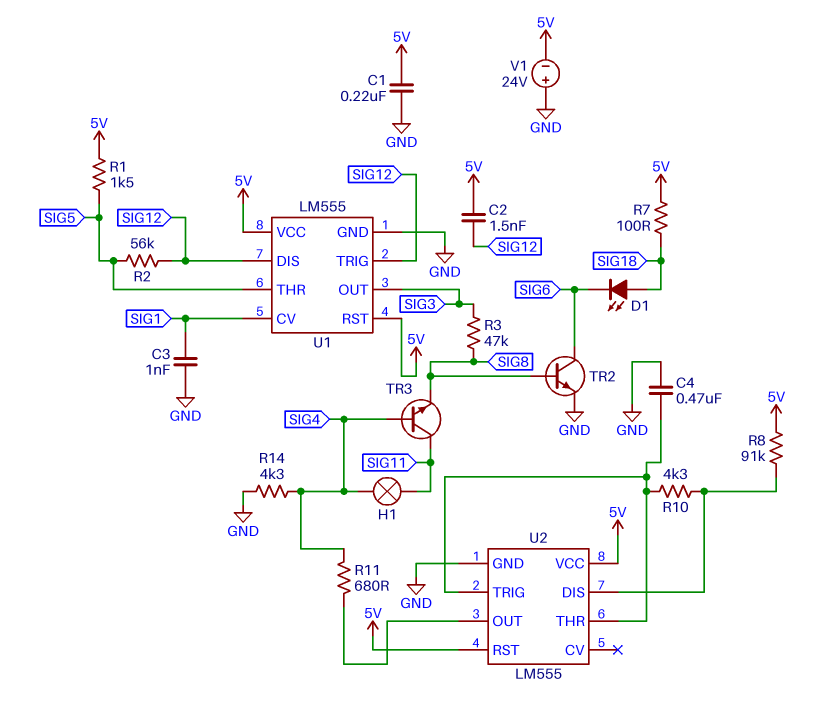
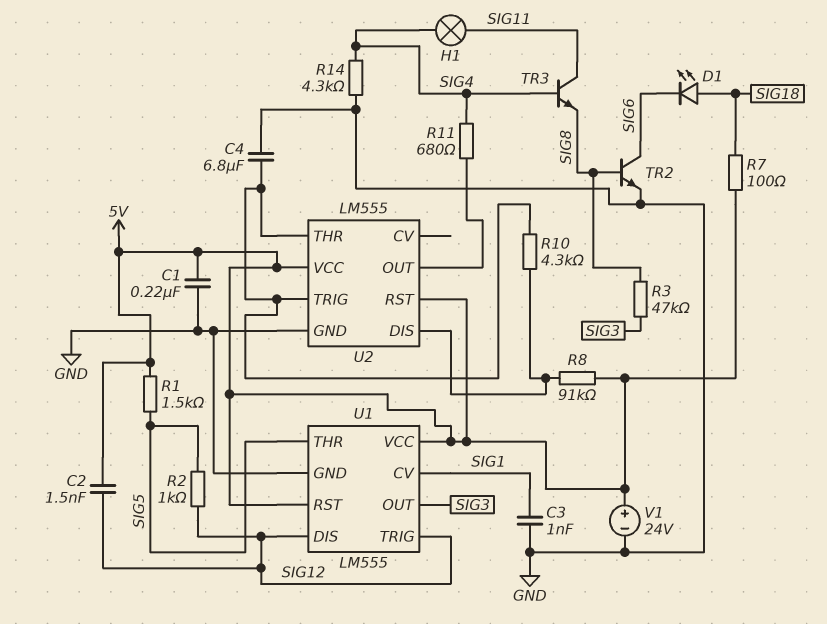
C4: 470nF (GND, U2/THR) -> 6.8uF (GND, U2/THR)
R2: 56k (SIG5, SIG12) -> 1k (SIG5, SIG12)
V1: 24V (plus GND, minus 5V) -> 24V (plus 5V, minus GND)

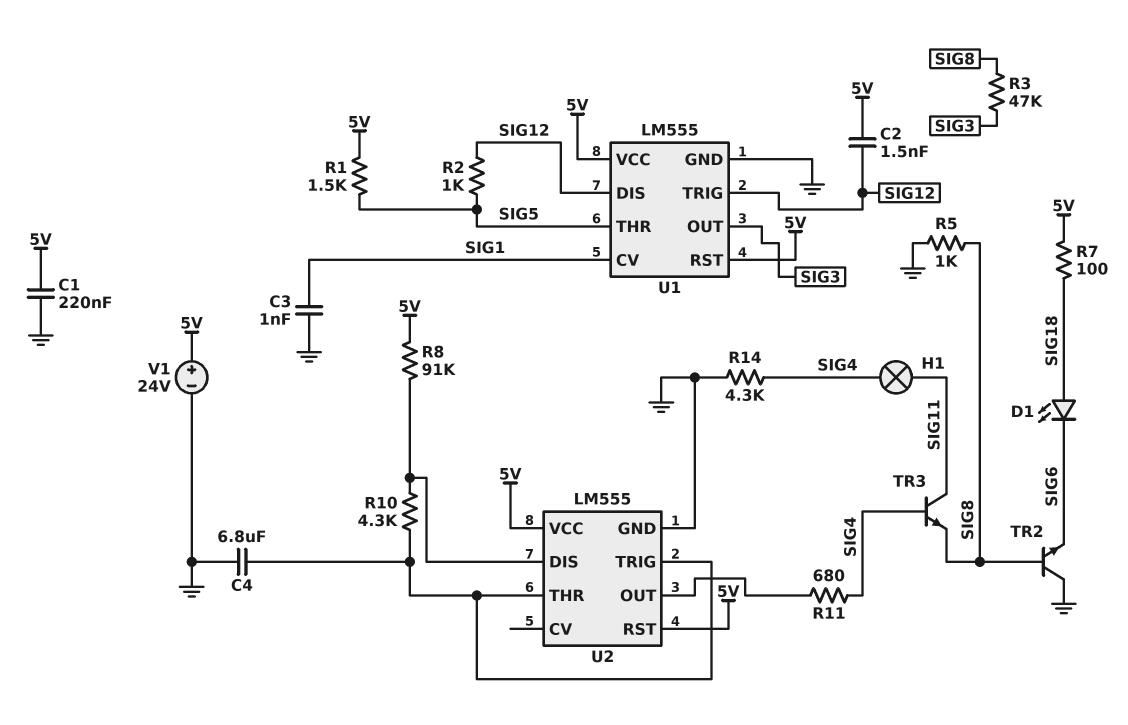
R5: none -> 1k (GND, SIG8)
TR2: NPN (B SIG8, C SIG6, E GND) -> NPN (B SIG8, C GND, E SIG6)

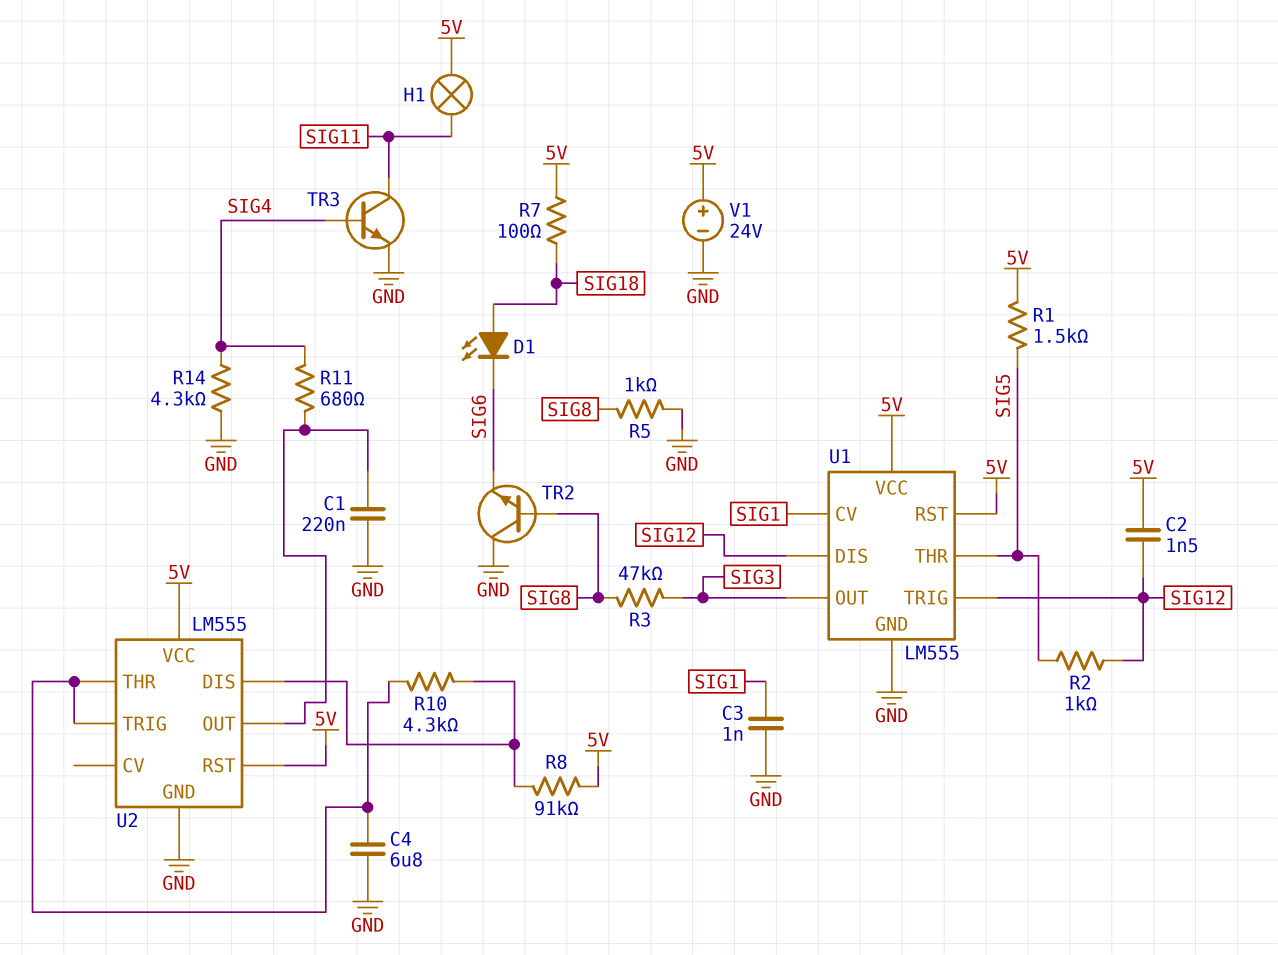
C1: 220nF (5V, GND) -> 220nF (GND, U2/OUT)
H1: lamp (SIG4, SIG11) -> lamp (5V, SIG11)
TR3: NPN (B SIG4, C SIG11, E SIG8) -> NPN (B SIG4, C SIG11, E GND)

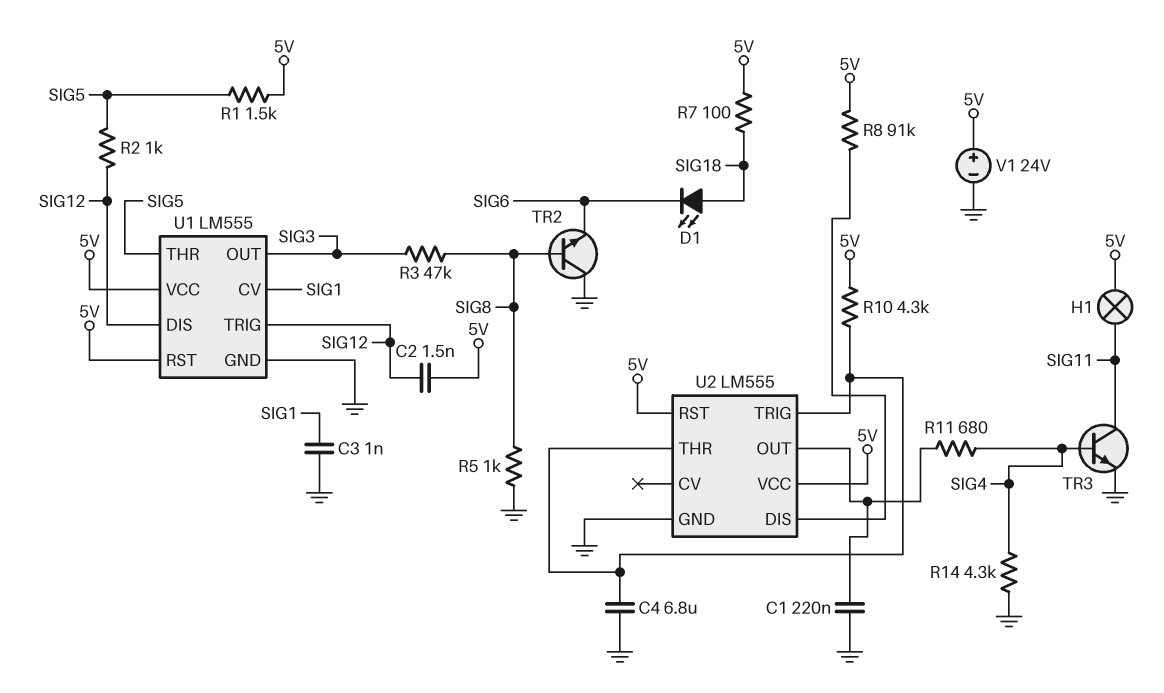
R10: 4.3k (U2/DIS, U2/THR) -> 4.3k (5V, U2/THR)

